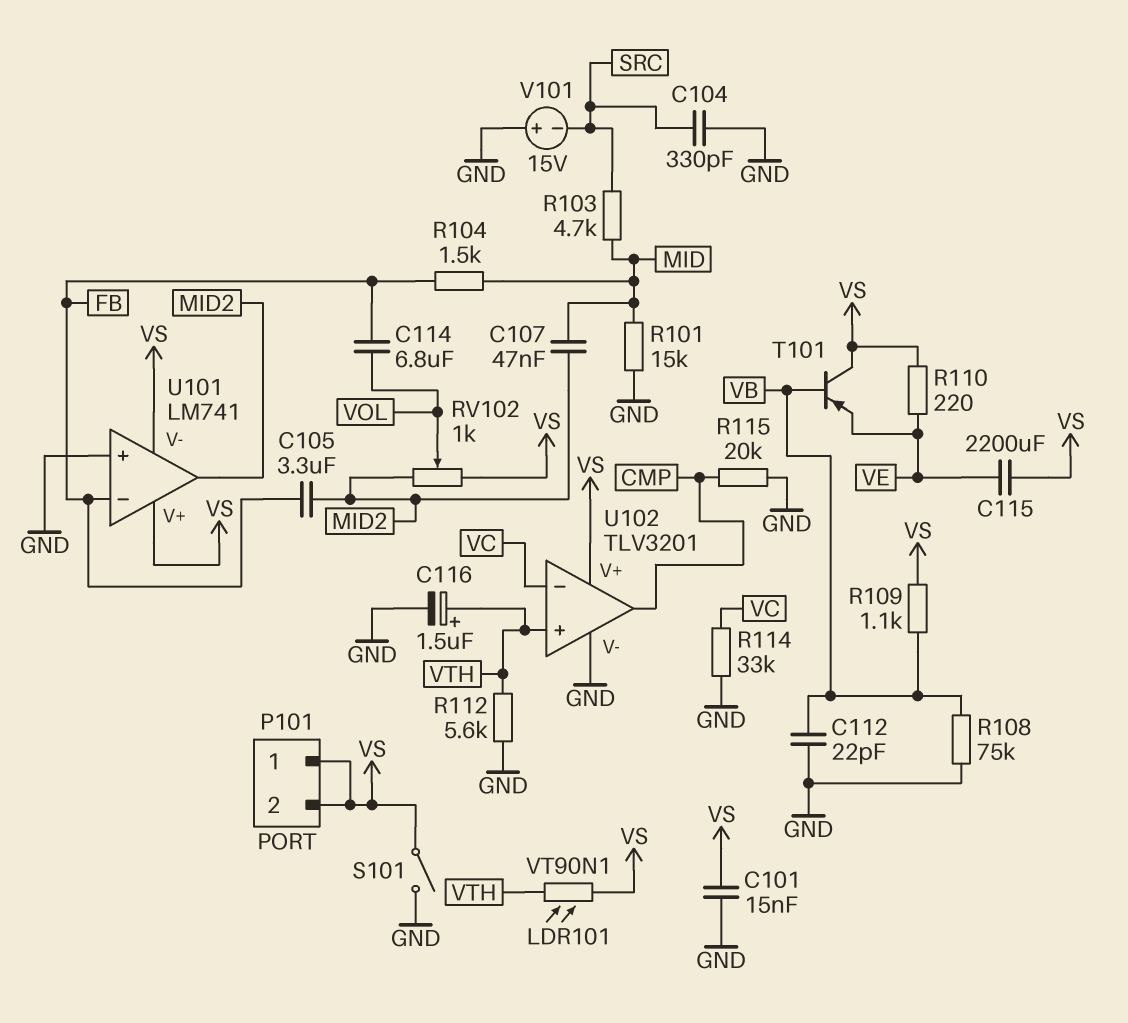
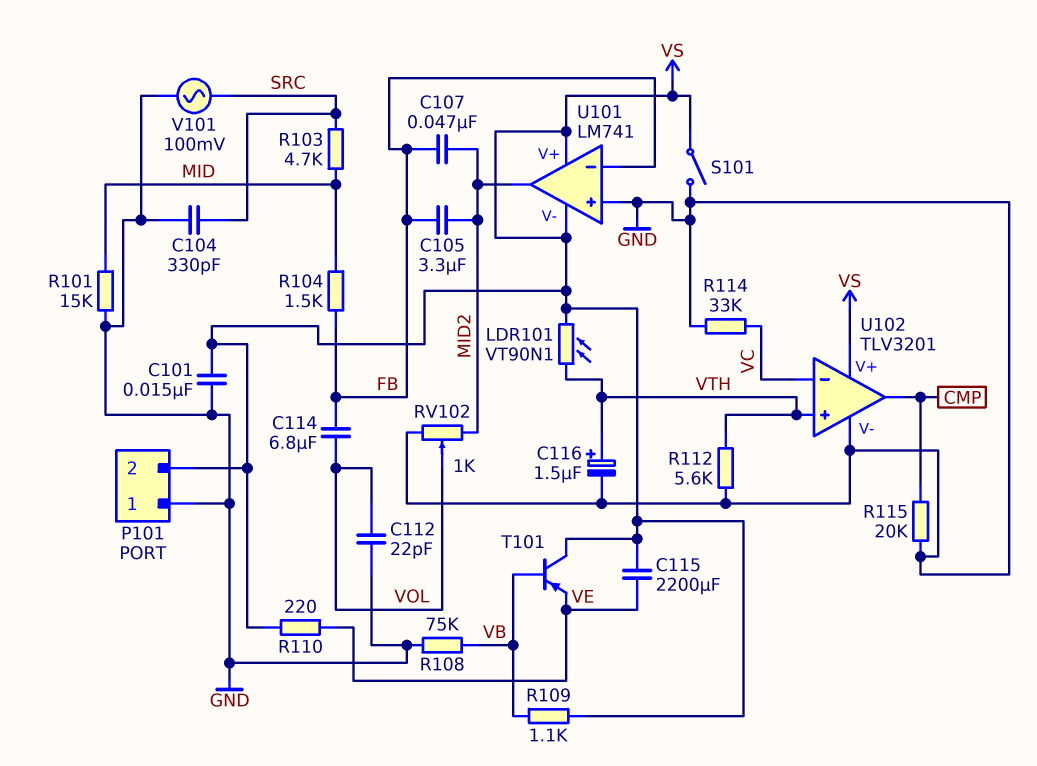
C107: 47nF (MID, MID2) -> 47nF (FB, MID2)
C112: 22pF (GND, VB) -> 22pF (GND, VOL)
P101 pin 1: VS -> GND
RV102: 1k (MID2, VS, wiper VOL) -> 1k (GND, MID2, wiper VOL)
V101: 15V (plus GND, minus SRC) -> AC 100mV (GND, SRC)

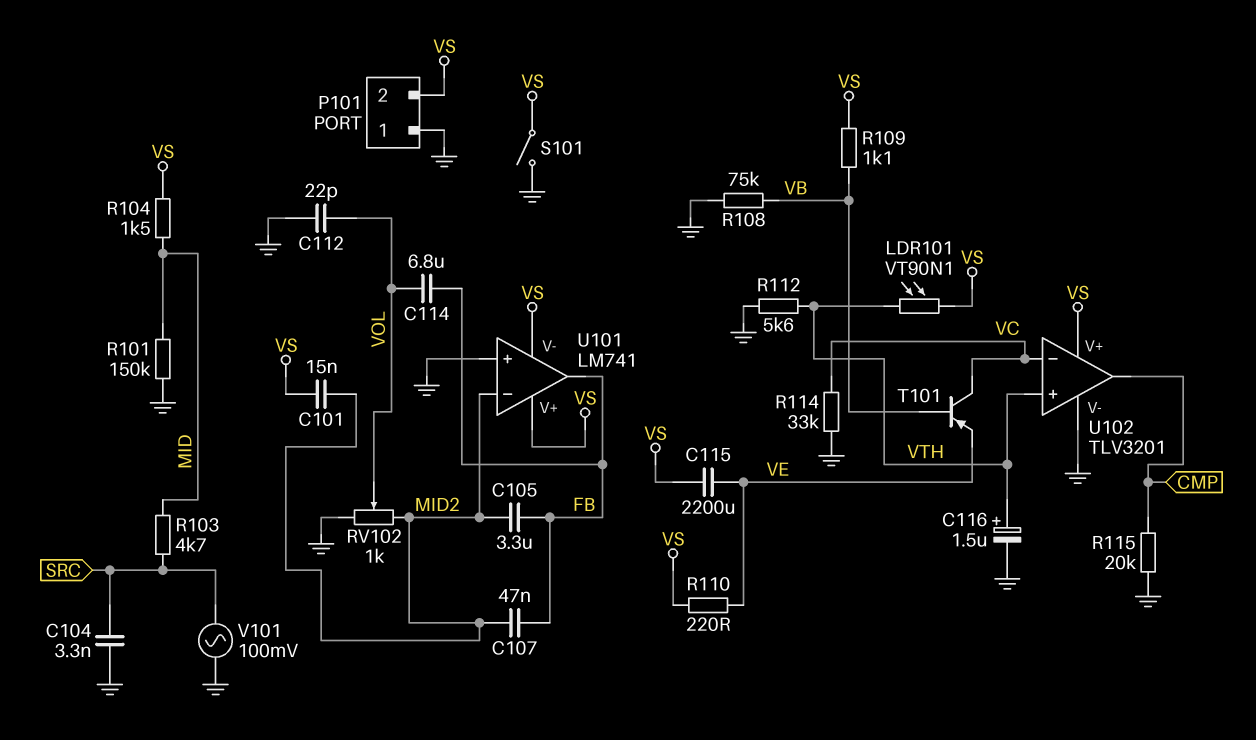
C101: 15nF (GND, VS) -> 15nF (MID2, VS)
C104: 330pF (GND, SRC) -> 3.3nF (GND, SRC)
R101: 15k (GND, MID) -> 150k (GND, MID)
R104: 1.5k (FB, MID) -> 1.5k (MID, VS)
T101: PNP (B VB, C VS, E VE) -> PNP (B VB, C VC, E VE)
U101 pin in-: FB -> MID2
U101 pin out: MID2 -> FB

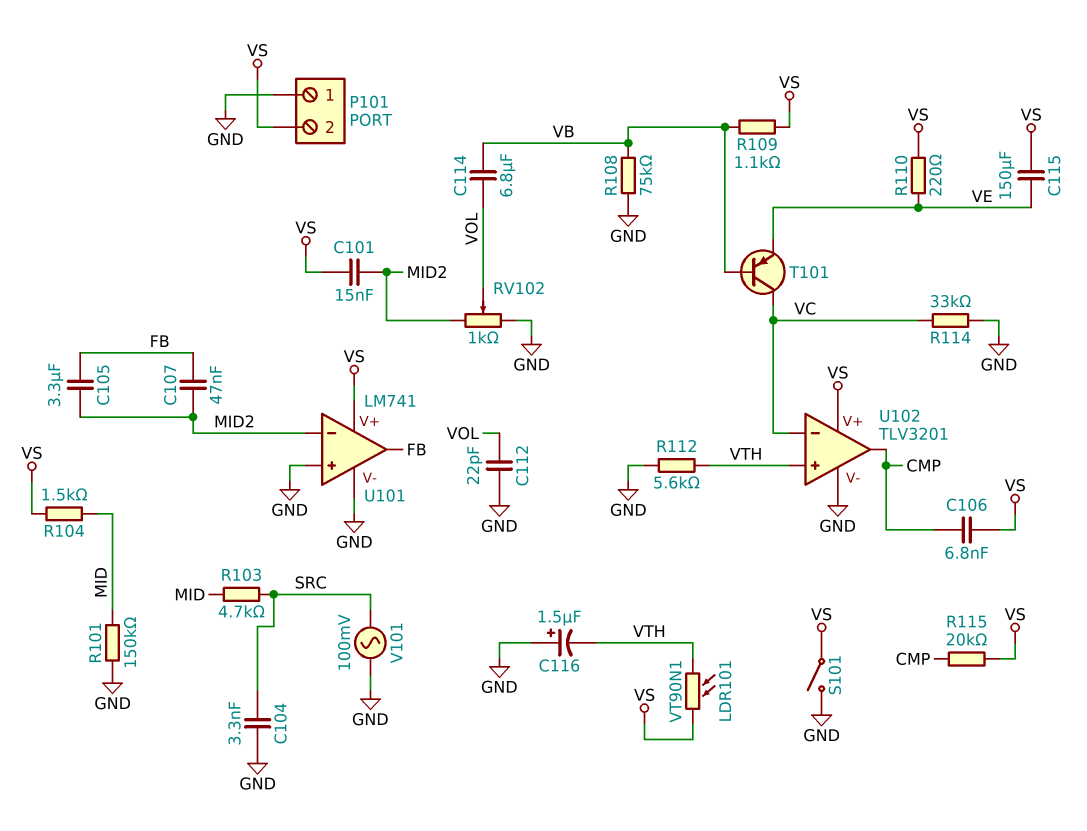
C106: none -> 6.8nF (CMP, VS)
C114: 6.8uF (FB, VOL) -> 6.8uF (VB, VOL)
C115: 2200uF (VE, VS) -> 150uF (VE, VS)
C116: 1.5uF (plus VTH, minus GND) -> 1.5uF (plus GND, minus VTH)
R115: 20k (CMP, GND) -> 20k (CMP, VS)
U101 pin V-: VS -> GND

